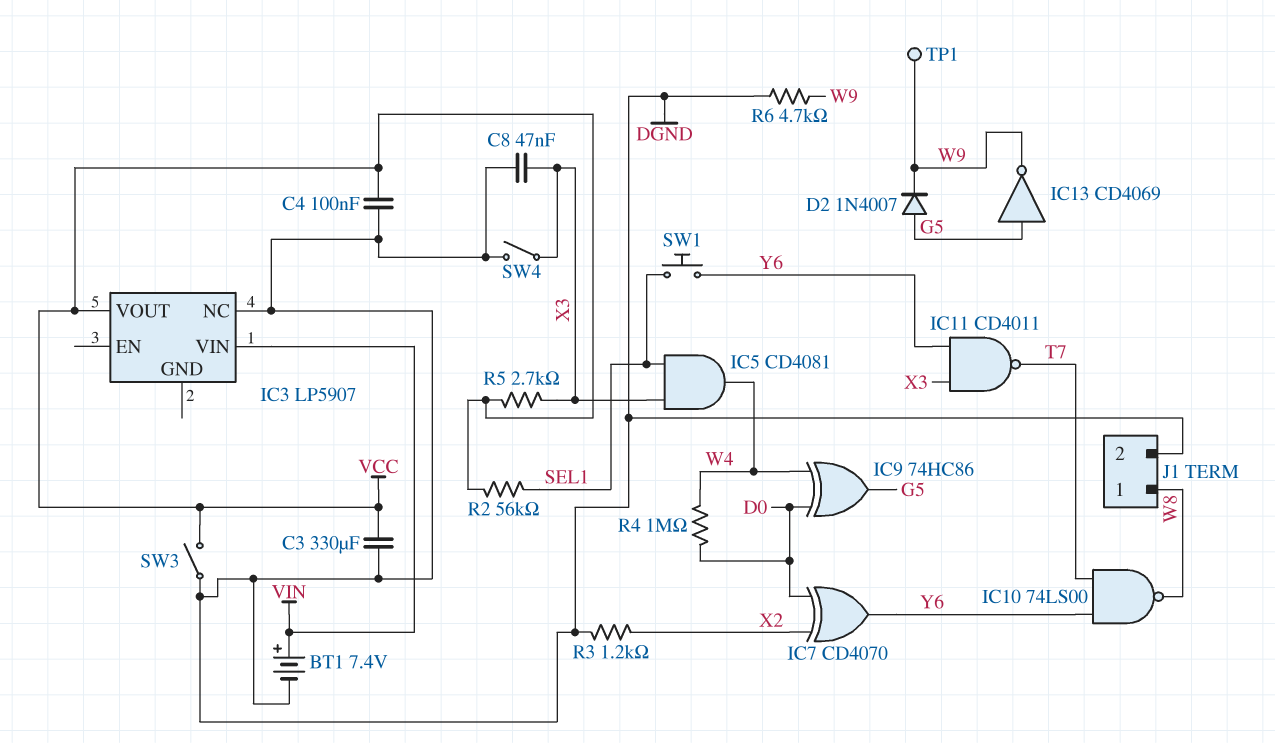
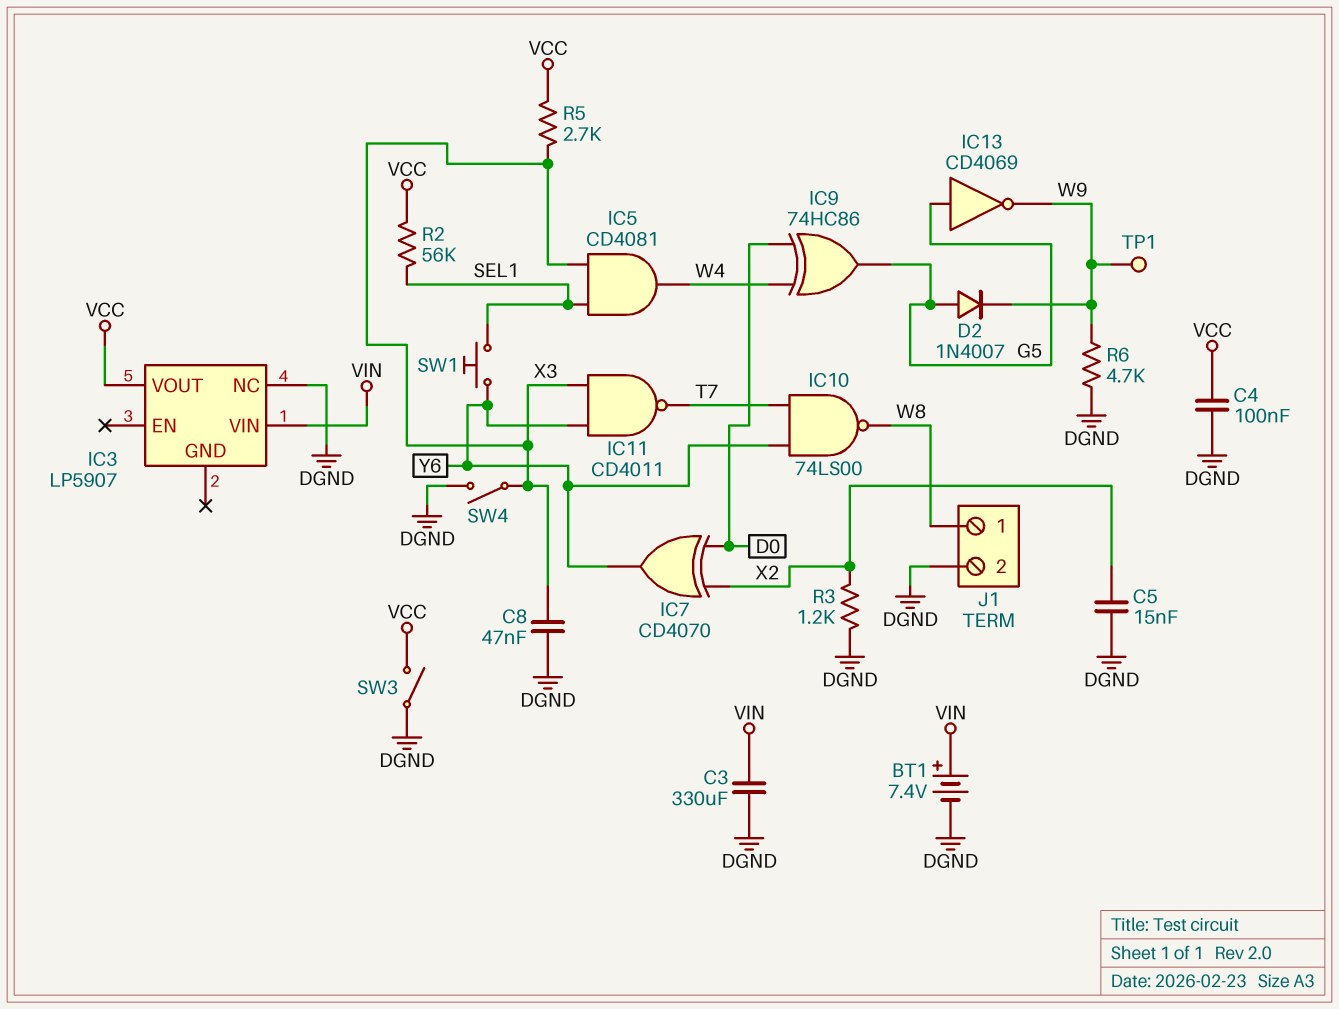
C3: 330uF (DGND, VCC) -> 330uF (DGND, VIN)
C5: none -> 15nF (DGND, X2)
R4: 1M (D0, W4) -> none

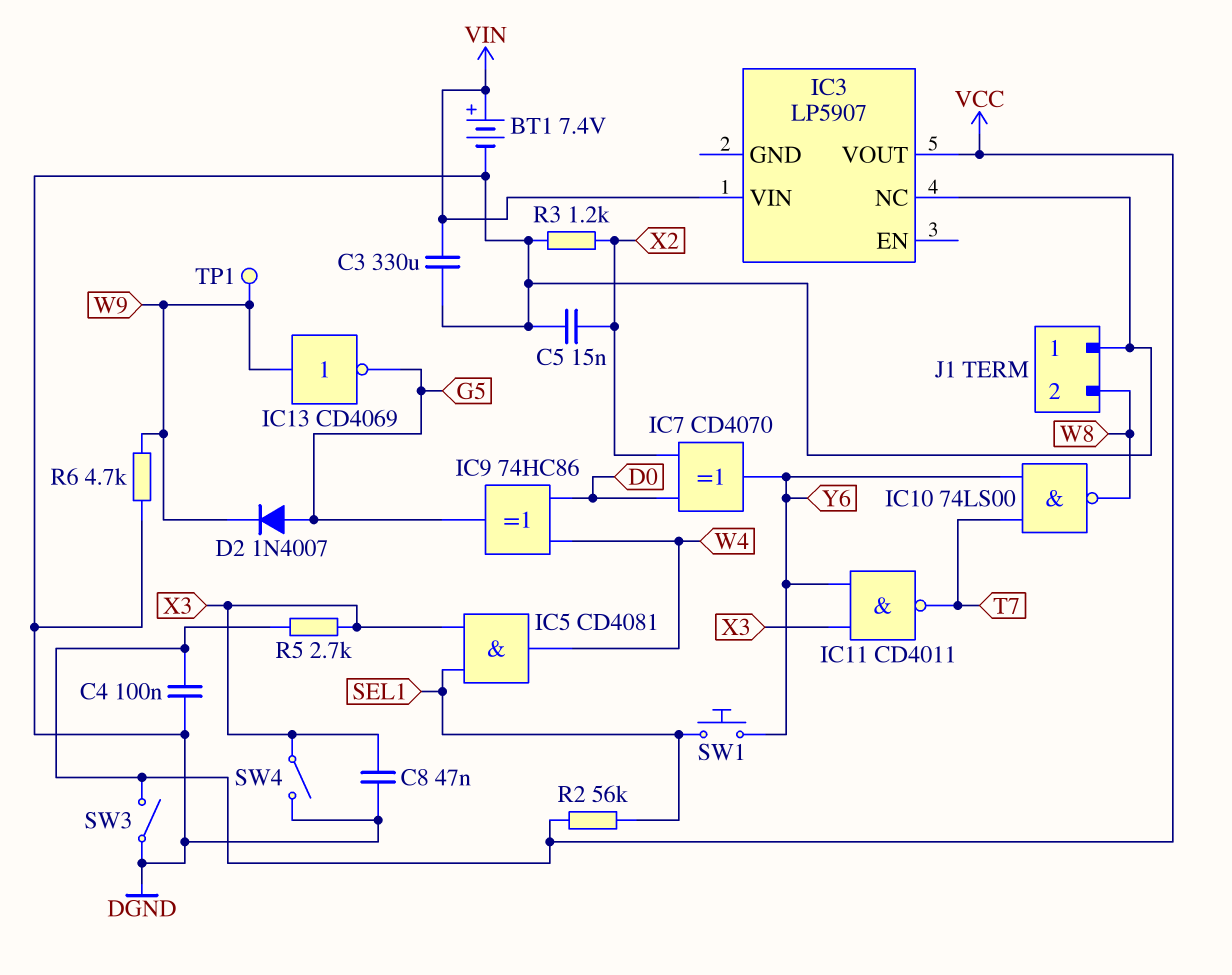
IC13: NOT CD4069 (in G5, out W9) -> NOT CD4069 (in W9, out G5)
J1 pin 1: W8 -> DGND
J1 pin 2: DGND -> W8

